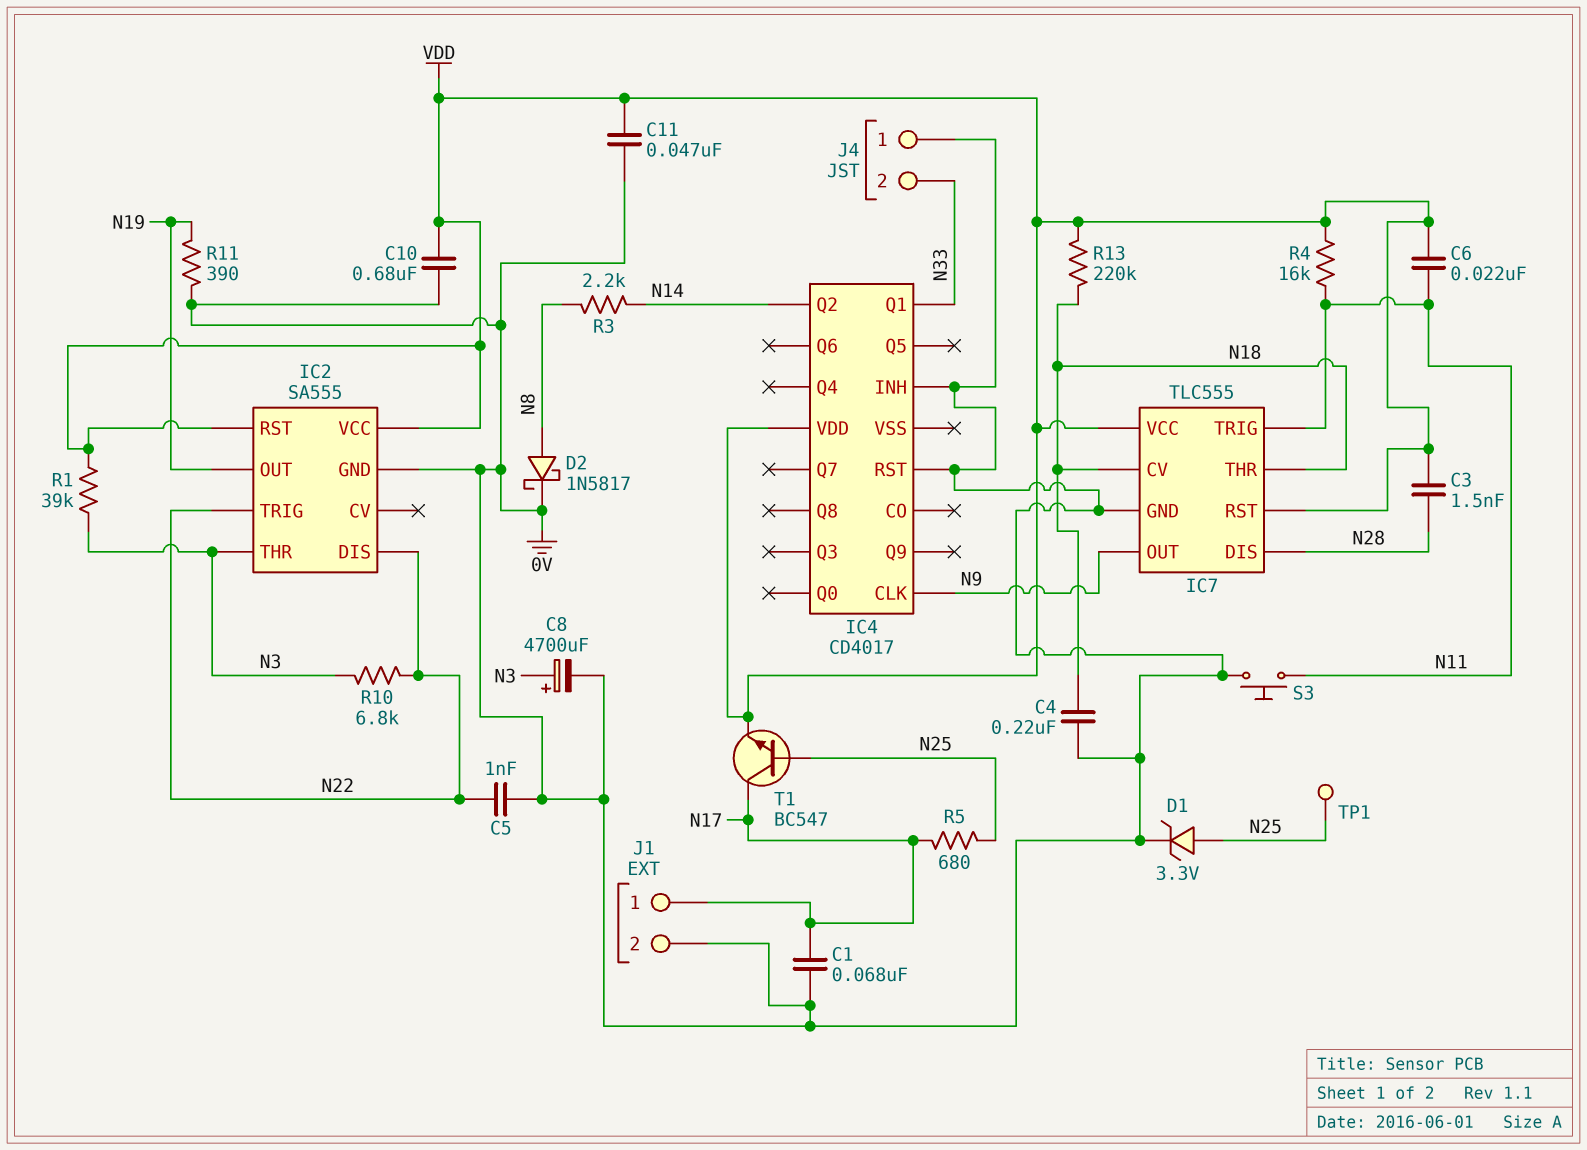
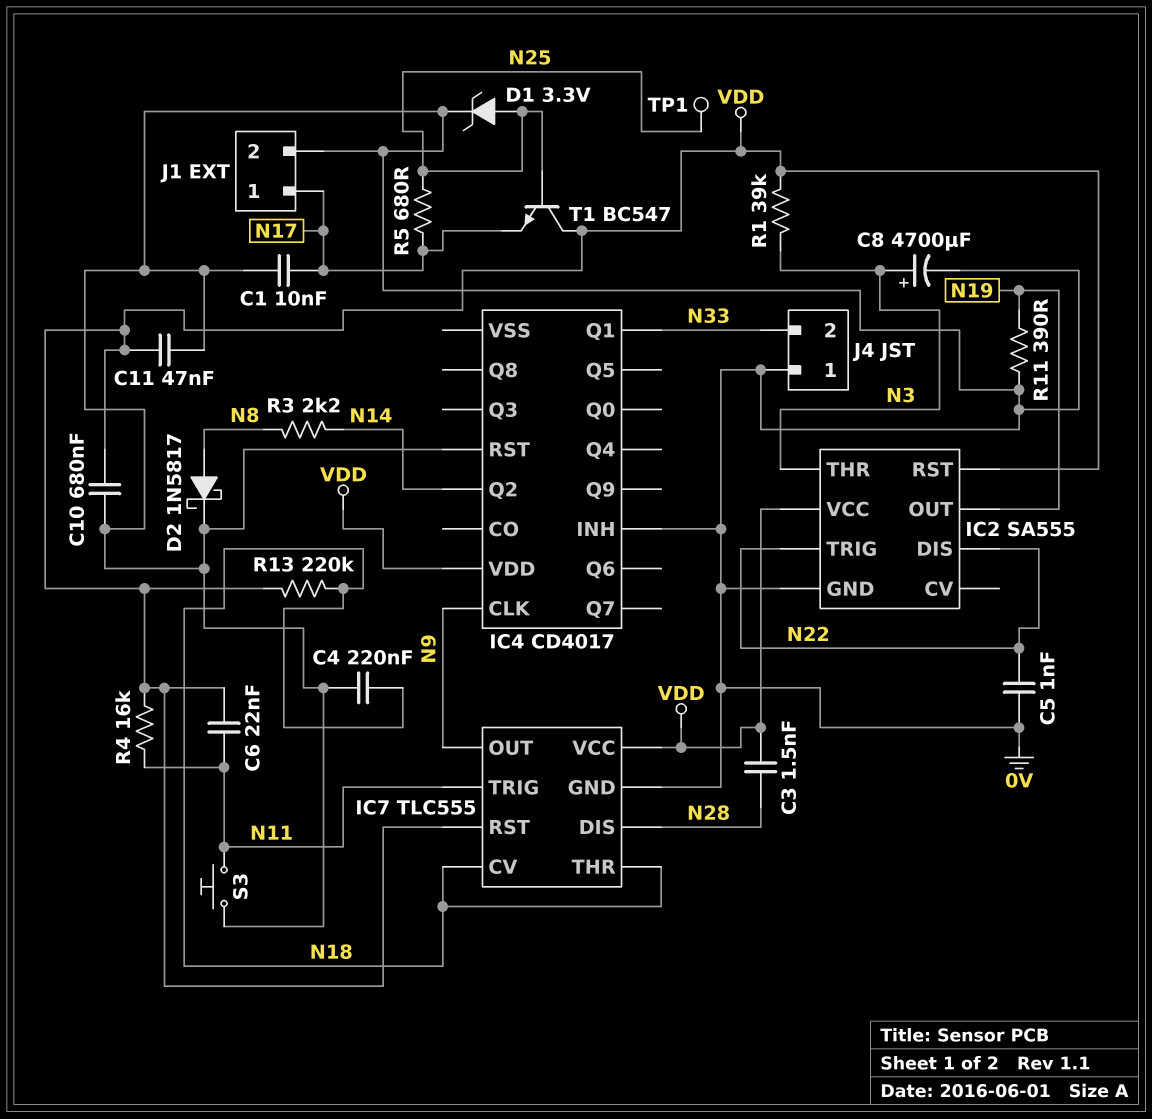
C1: 68nF (0V, N17) -> 10nF (0V, N17)
R10: 6.8k (N3, N22) -> none
T1: NPN BC547 (B N25, C N17, E VDD) -> NPN BC547 (B N25, C VDD, E N17)

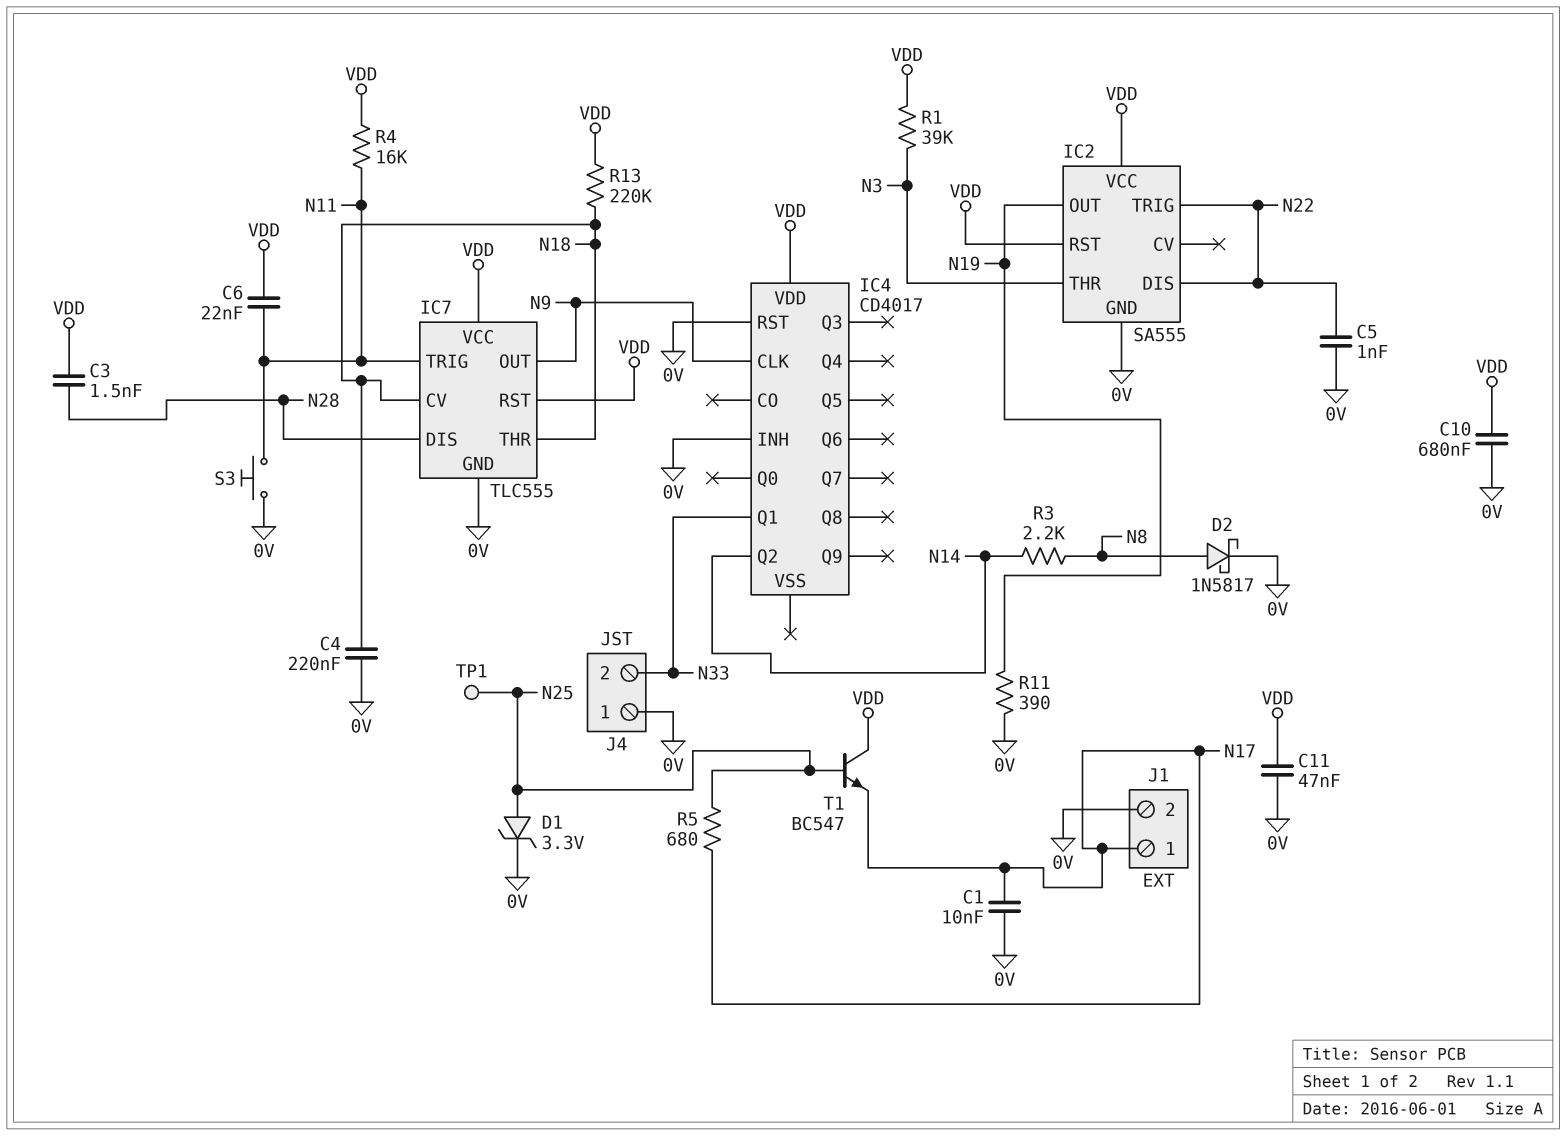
C8: 4700uF (plus N3, minus 0V) -> none

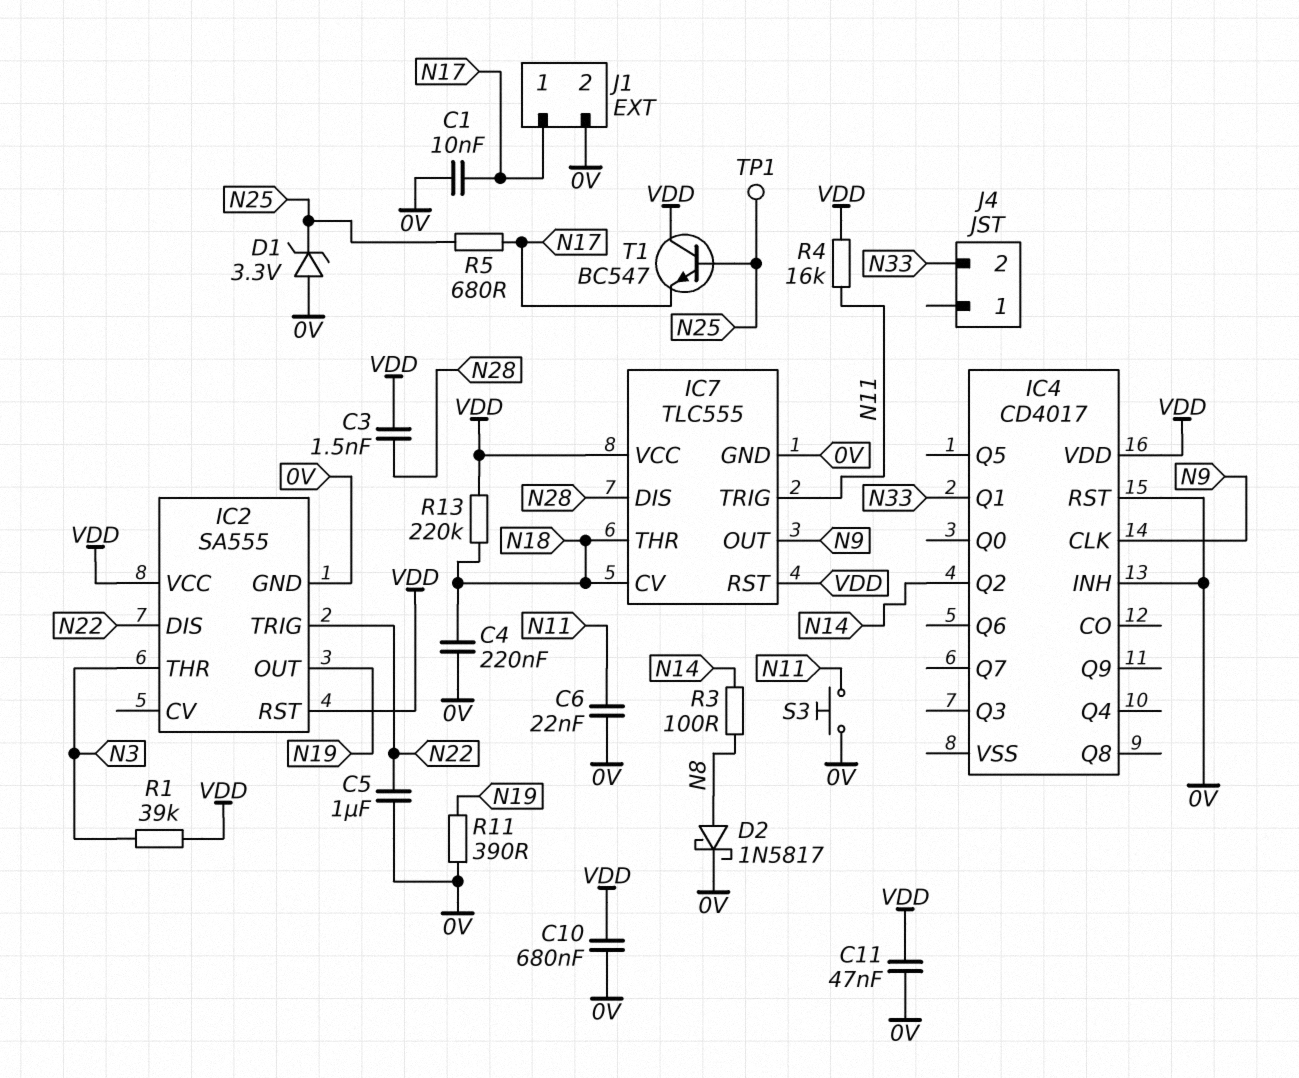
C5: 1nF (0V, N22) -> 1uF (0V, N22)
C6: 22nF (N11, VDD) -> 22nF (0V, N11)
D1: zener 3.3V (A N25, K 0V) -> zener 3.3V (A 0V, K N25)
J4 pin 1: 0V -> none
R3: 2.2k (N8, N14) -> 100 (N8, N14)

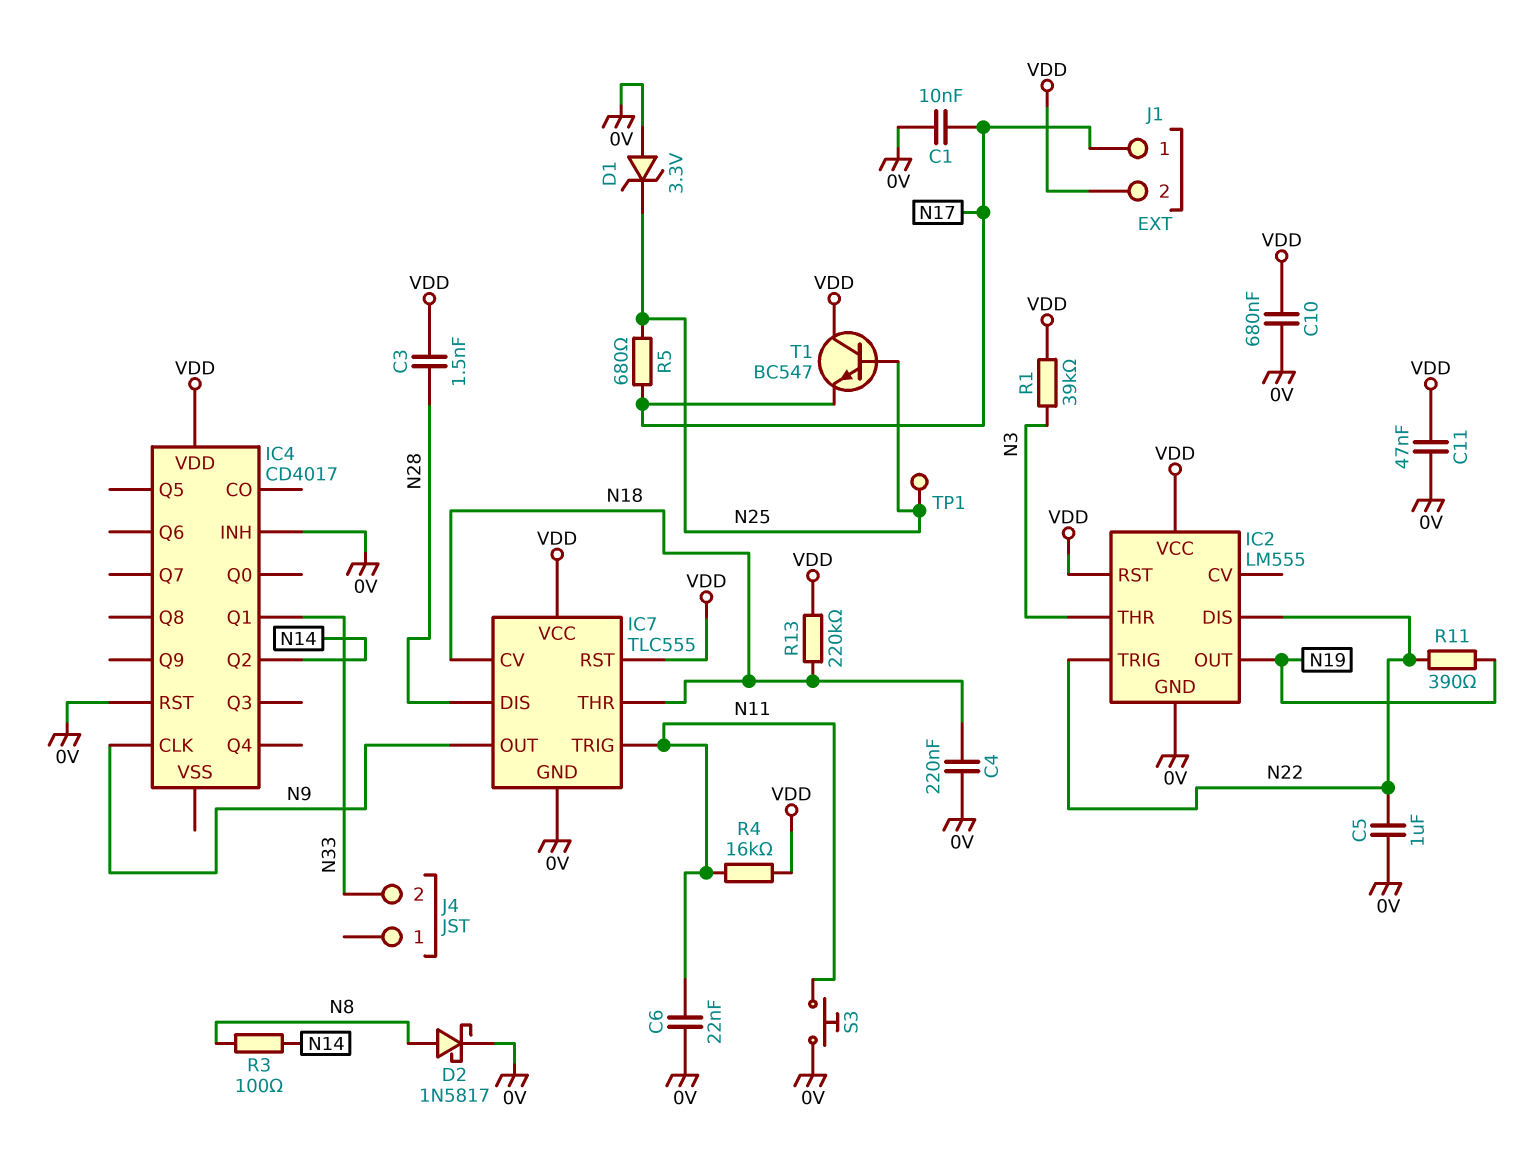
IC2: SA555 -> LM555
J1 pin 2: 0V -> VDD
R11: 390 (0V, N19) -> 390 (N19, N22)

